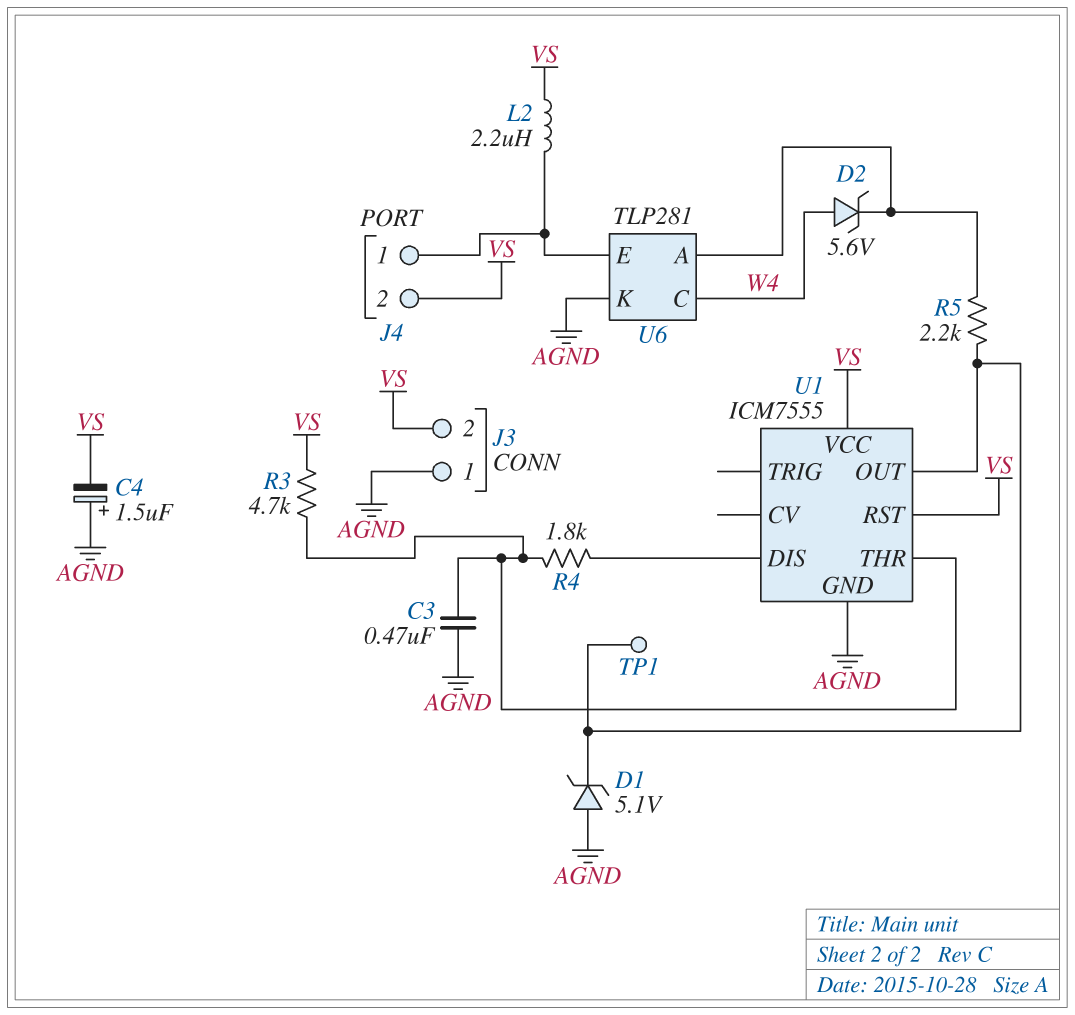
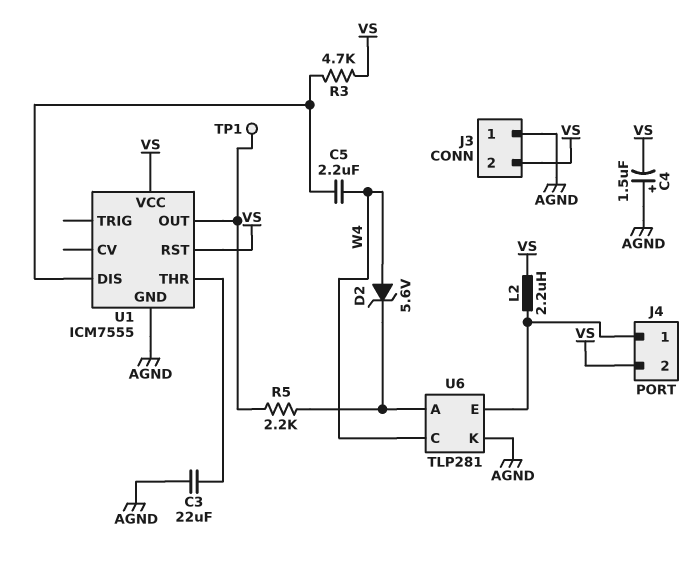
C3: 470nF (AGND, U1/THR) -> 22uF (AGND, U1/THR)
C5: none -> 2.2uF (U1/DIS, W4)
D1: zener 5.1V (A AGND, K U1/OUT) -> none
R3: 4.7k (U1/THR, VS) -> 4.7k (U1/DIS, VS)
R4: 1.8k (U1/DIS, U1/THR) -> none

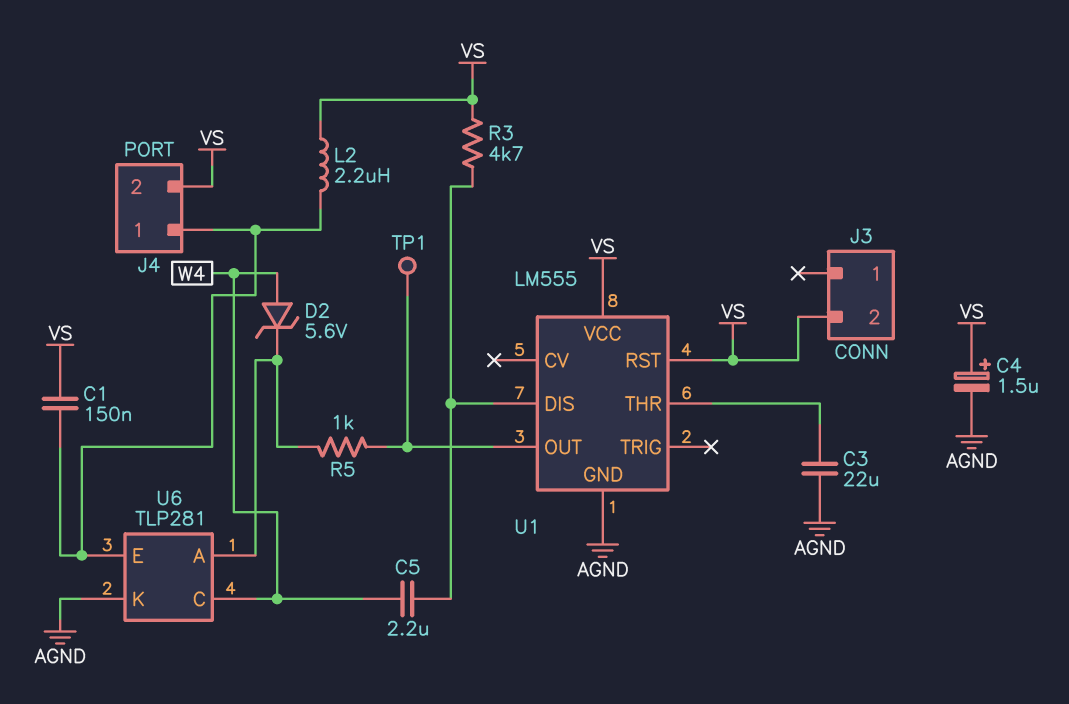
C1: none -> 150nF (J4/1, VS)
C4: 1.5uF (plus AGND, minus VS) -> 1.5uF (plus VS, minus AGND)
J3 pin 1: AGND -> none
R5: 2.2k (U1/OUT, U6/A) -> 1k (U1/OUT, U6/A)
U1: ICM7555 -> LM555

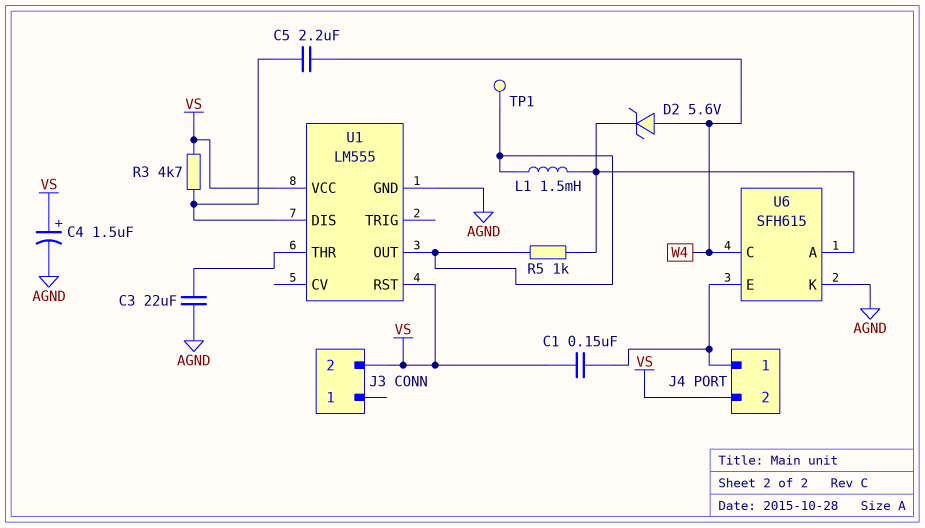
L1: none -> 1.5mH (U1/OUT, U6/A)
L2: 2.2uH (J4/1, VS) -> none
U6: TLP281 -> SFH615

